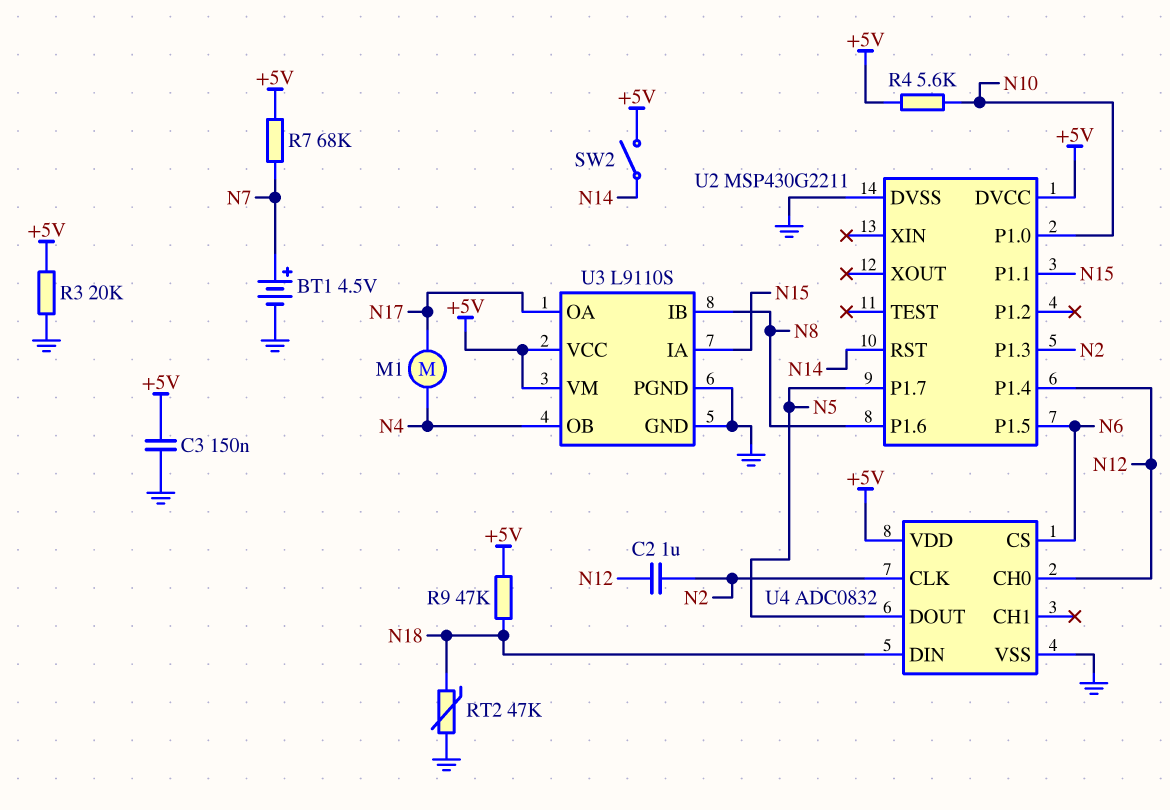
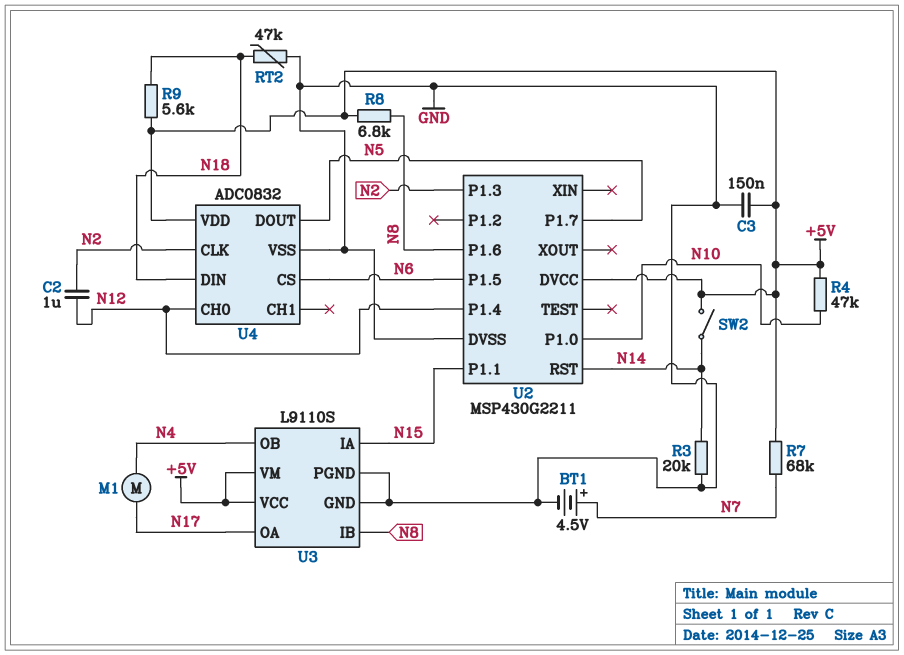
R3: 20k (+5V, GND) -> 20k (GND, N14)
R4: 5.6k (+5V, N10) -> 47k (+5V, N10)
R8: none -> 6.8k (+5V, N8)
R9: 47k (+5V, N18) -> 5.6k (+5V, N18)

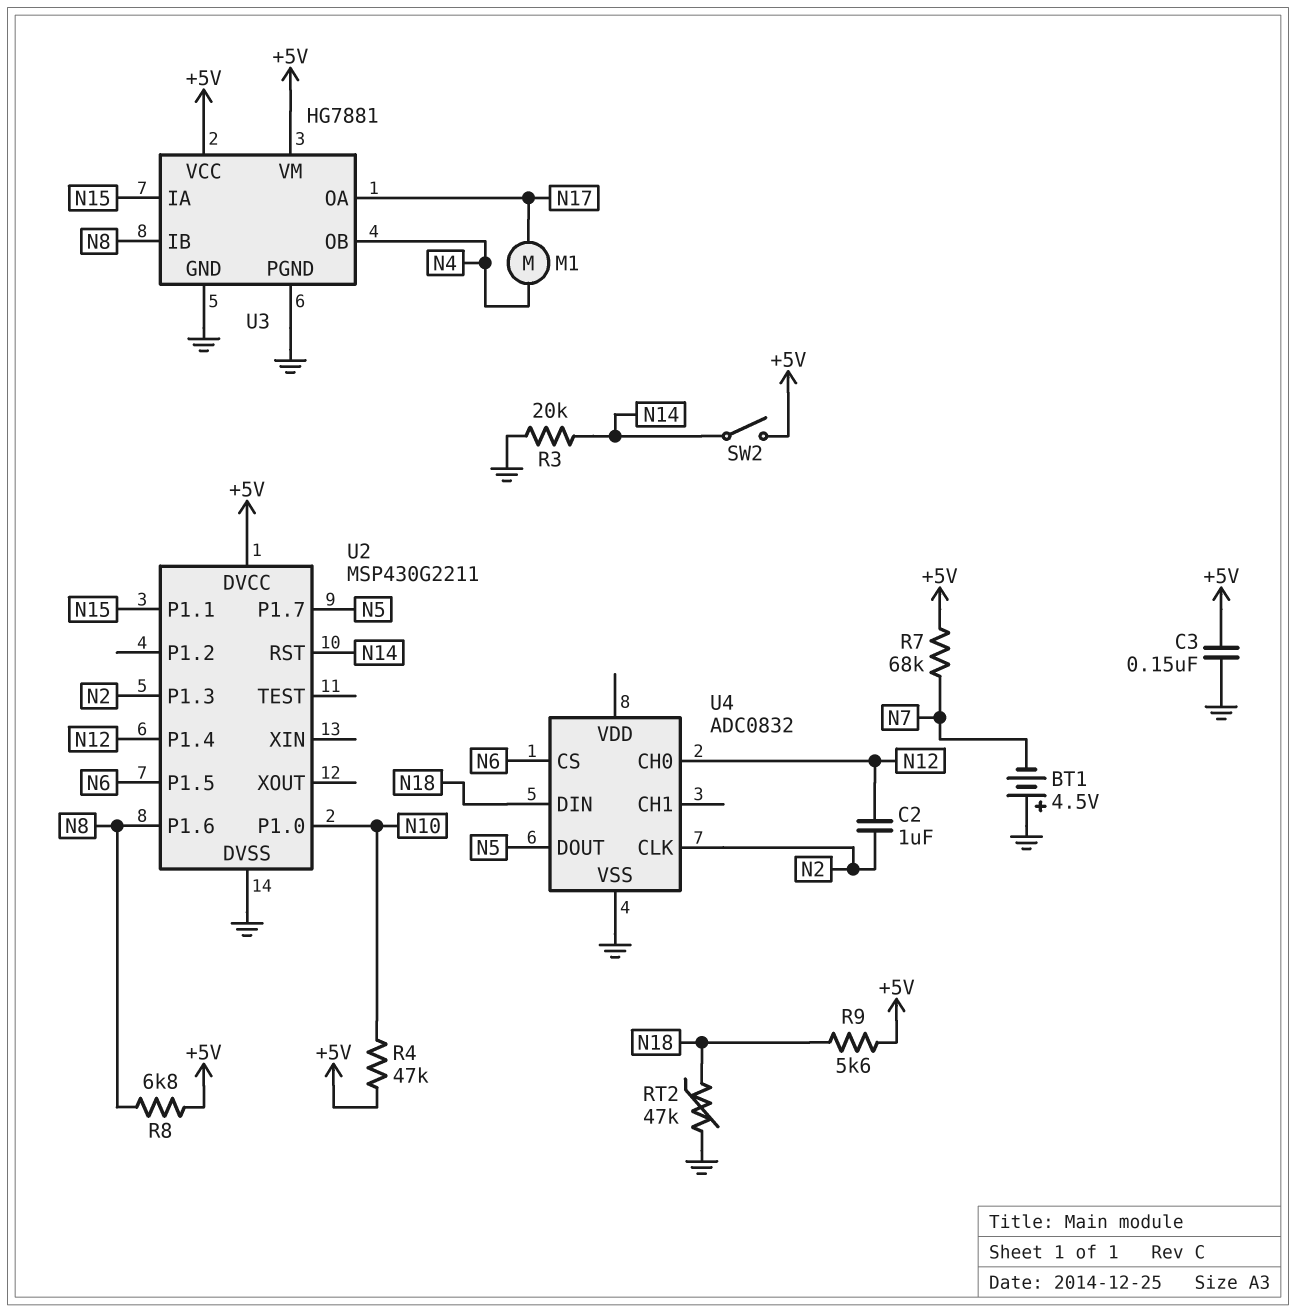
BT1: 4.5V (plus N7, minus GND) -> 4.5V (plus GND, minus N7)
U3: L9110S -> HG7881
U4 pin VDD: +5V -> none

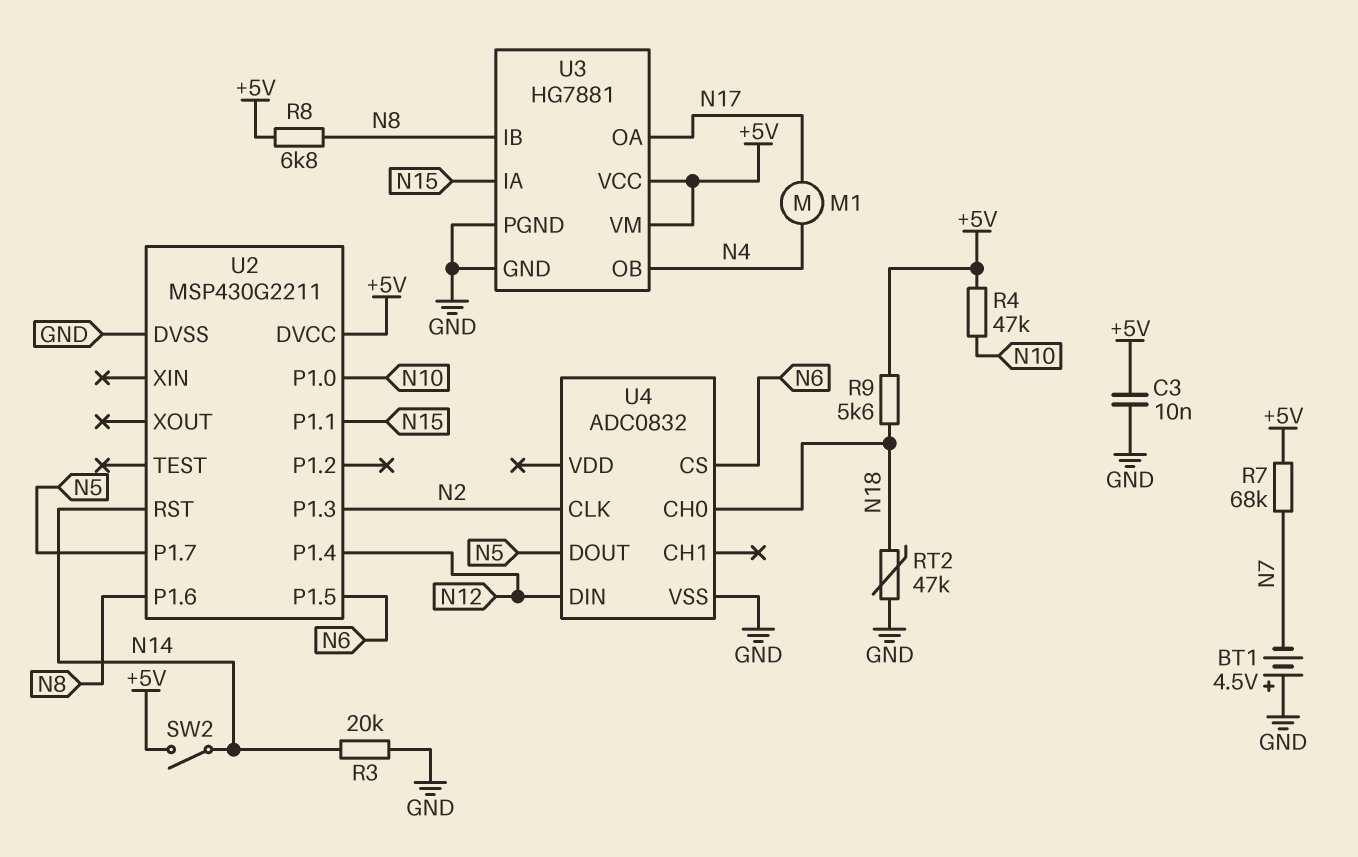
C2: 1uF (N2, N12) -> none
C3: 150nF (+5V, GND) -> 10nF (+5V, GND)
U4 pin CH0: N12 -> N18
U4 pin DIN: N18 -> N12

